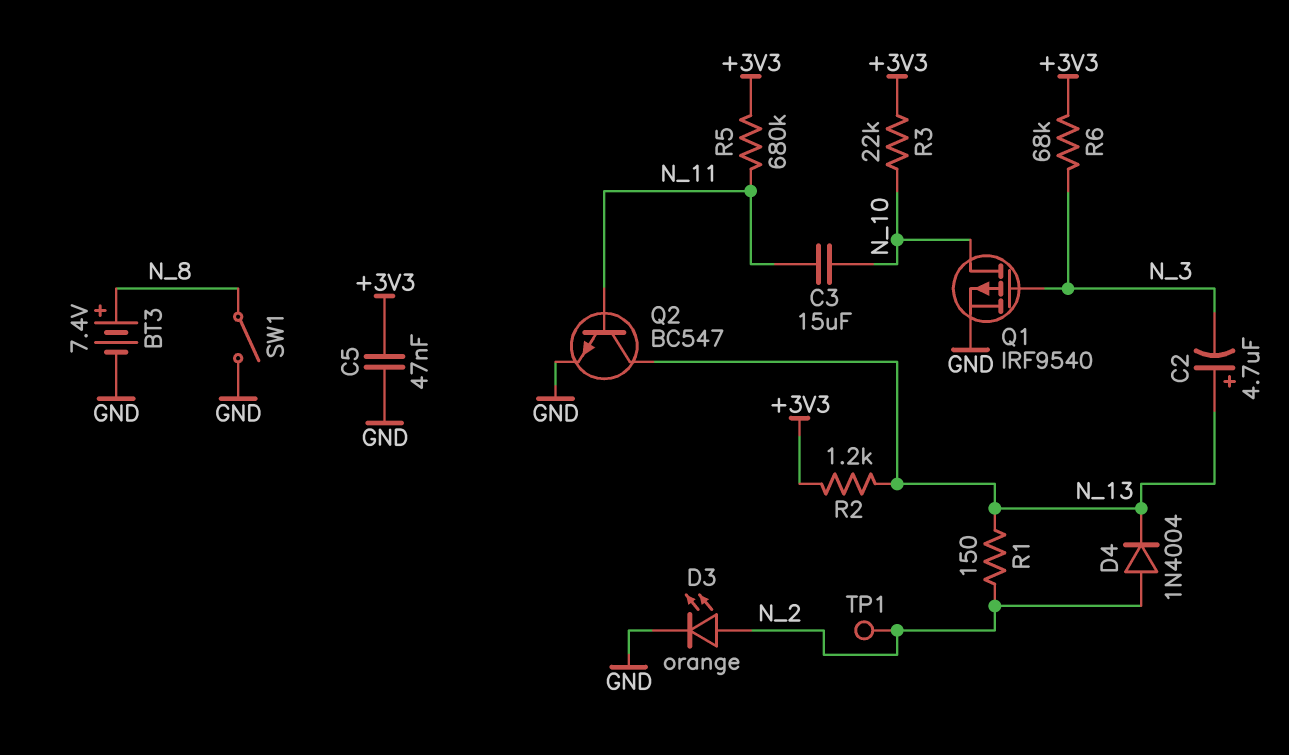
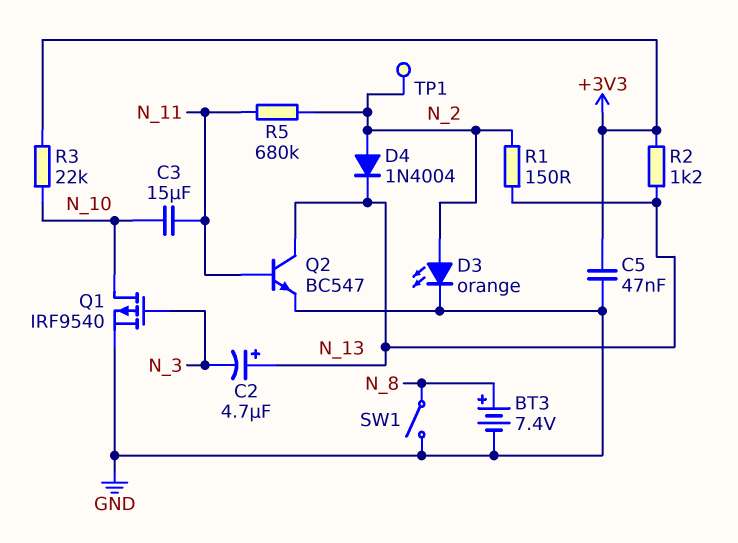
R5: 680k (+3V3, N_11) -> 680k (N_2, N_11)
R6: 68k (+3V3, N_3) -> none

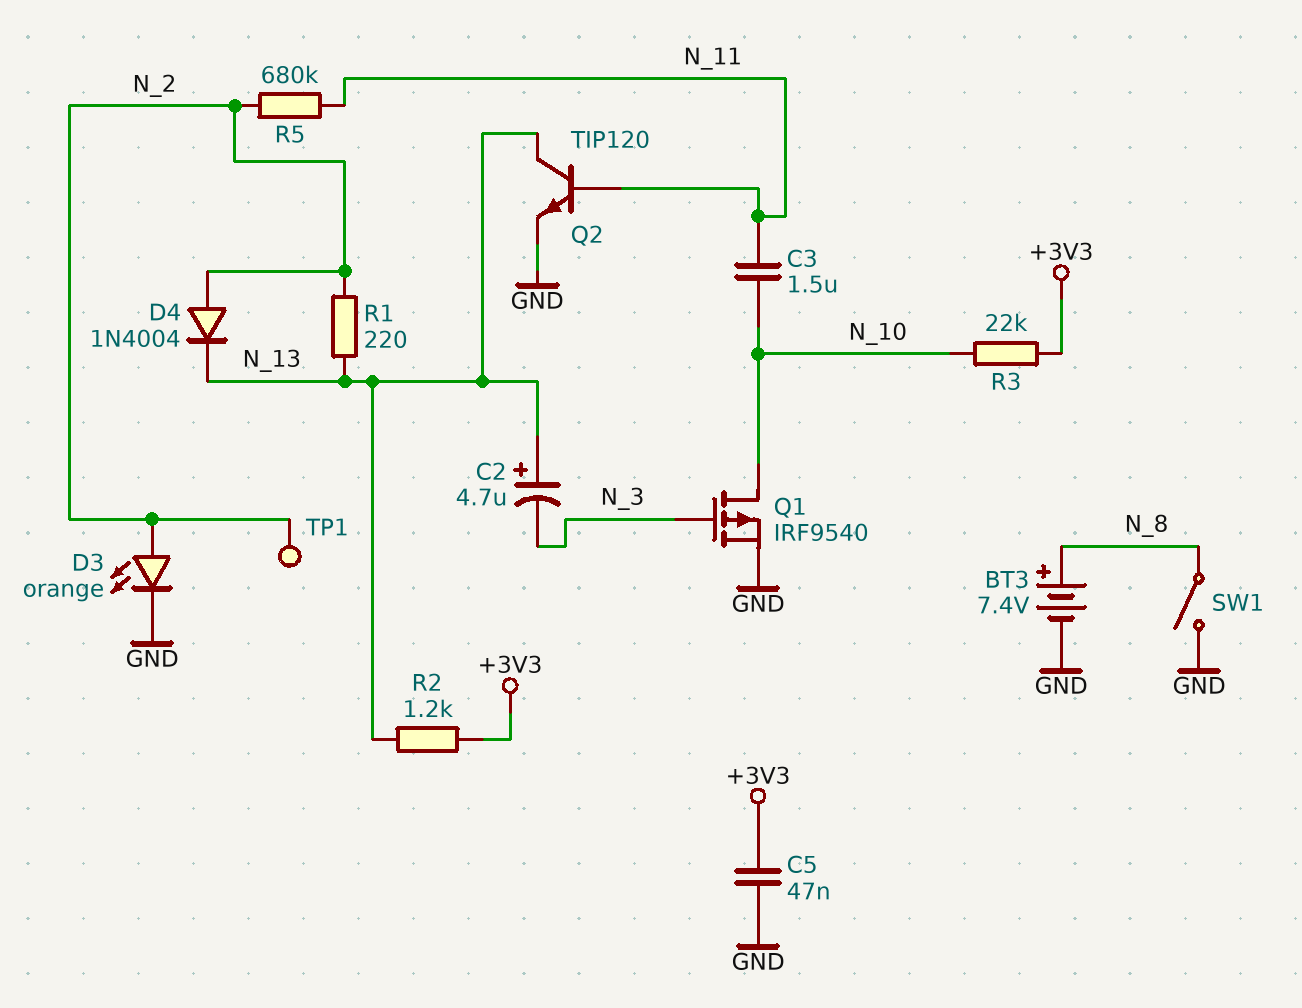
C3: 15uF (N_10, N_11) -> 1.5uF (N_10, N_11)
Q2: NPN BC547 (B N_11, C N_13, E GND) -> NPN TIP120 (B N_11, C N_13, E GND)
R1: 150 (N_2, N_13) -> 220 (N_2, N_13)

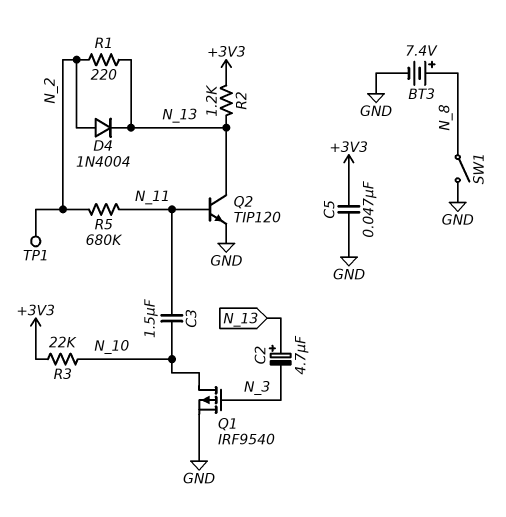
D3: LED orange (A N_2, K GND) -> none

